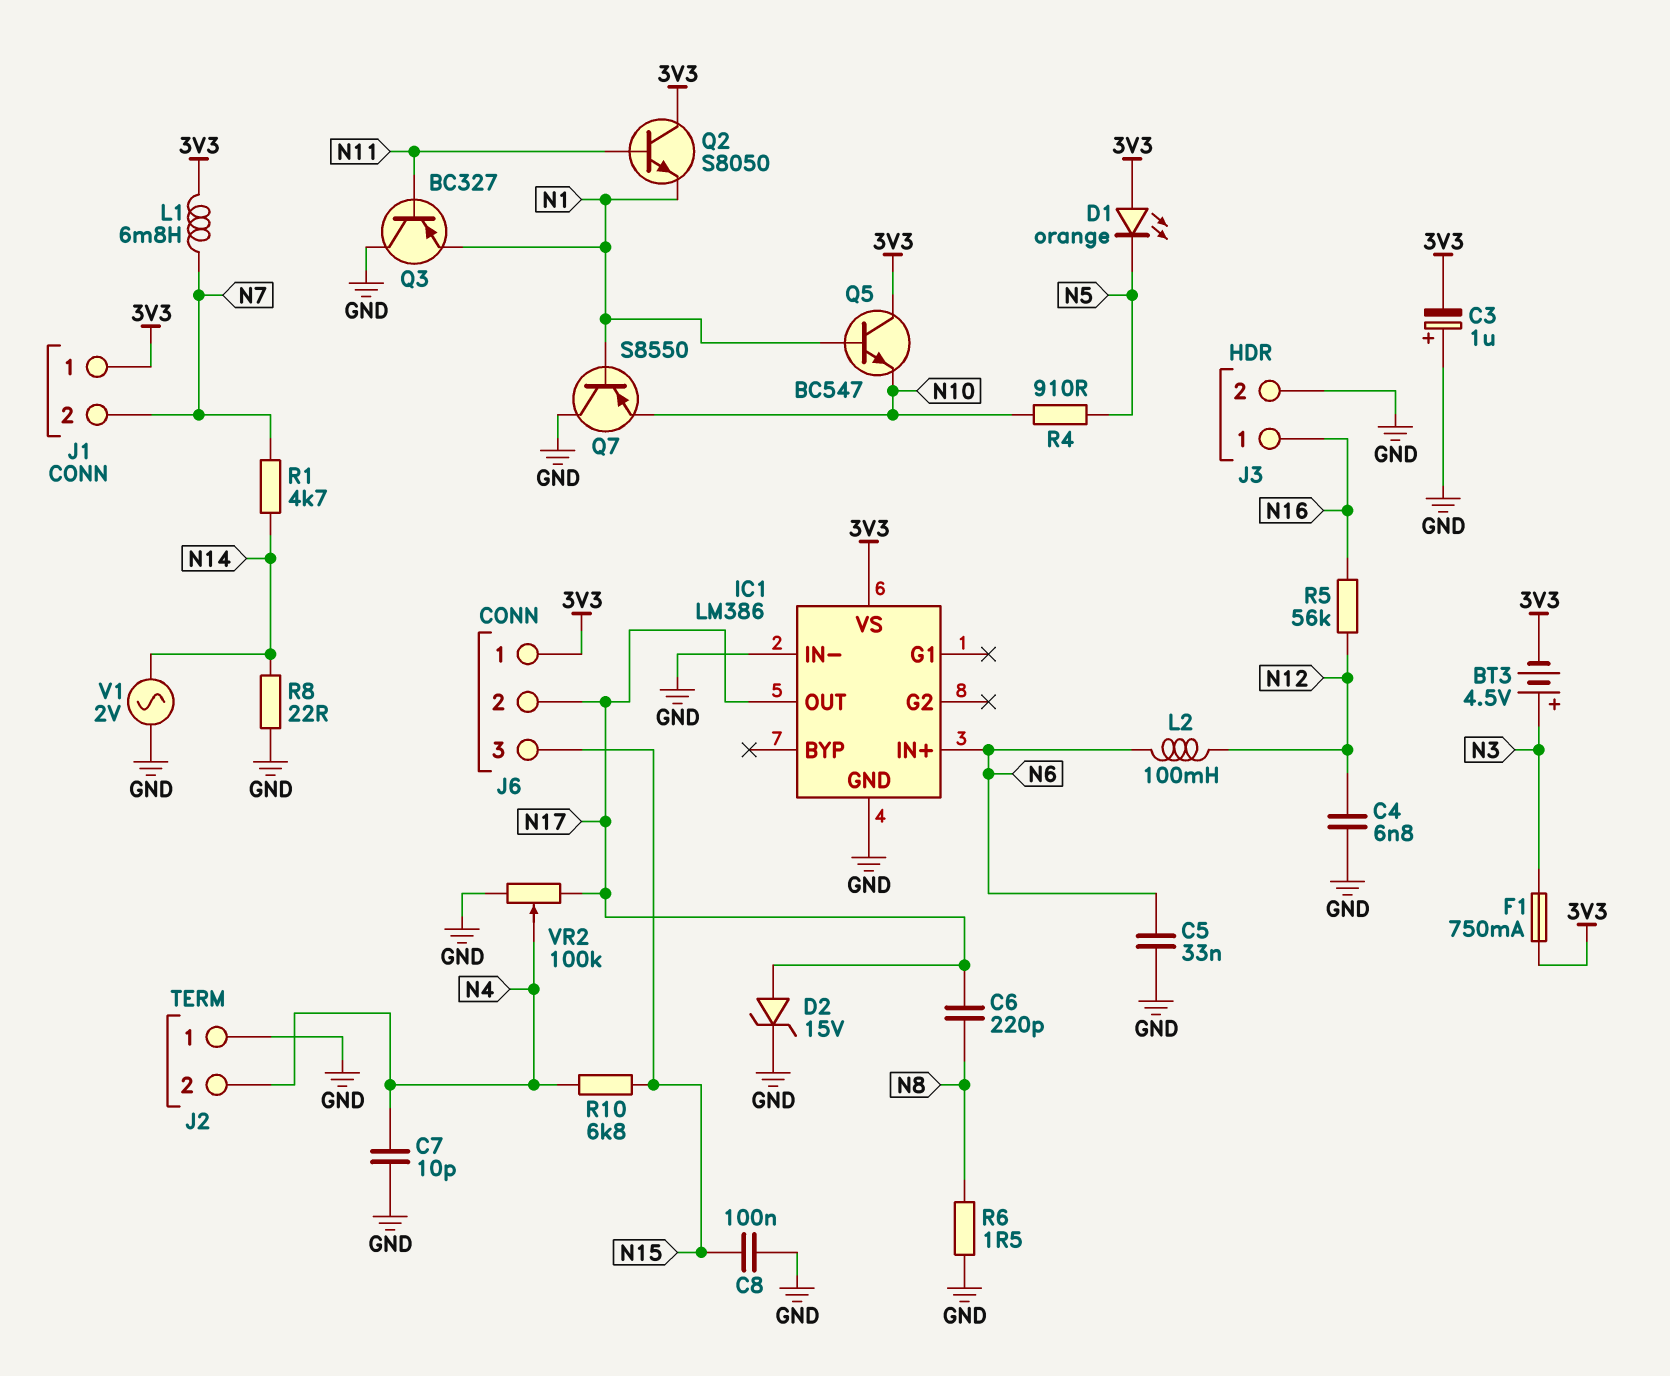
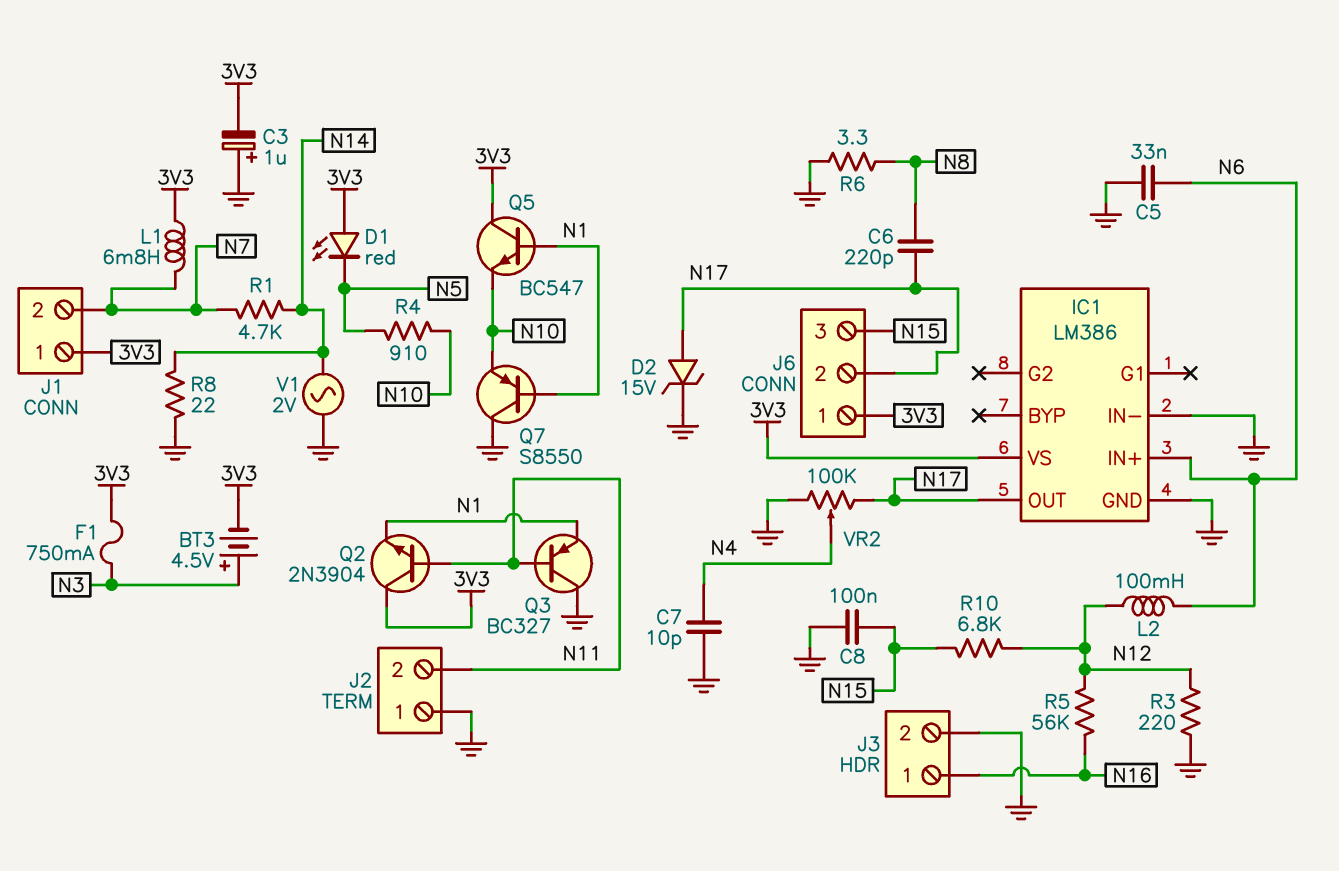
C4: 6.8nF (GND, N12) -> none
D1: LED orange (A 3V3, K N5) -> LED red (A 3V3, K N5)
J2 pin 2: N4 -> N11
Q2: NPN S8050 (B N11, C 3V3, E N1) -> NPN 2N3904 (B N11, C 3V3, E N1)
R3: none -> 220 (GND, N12)
R6: 1.5 (GND, N8) -> 3.3 (GND, N8)
R10: 6.8k (N4, N15) -> 6.8k (N12, N15)

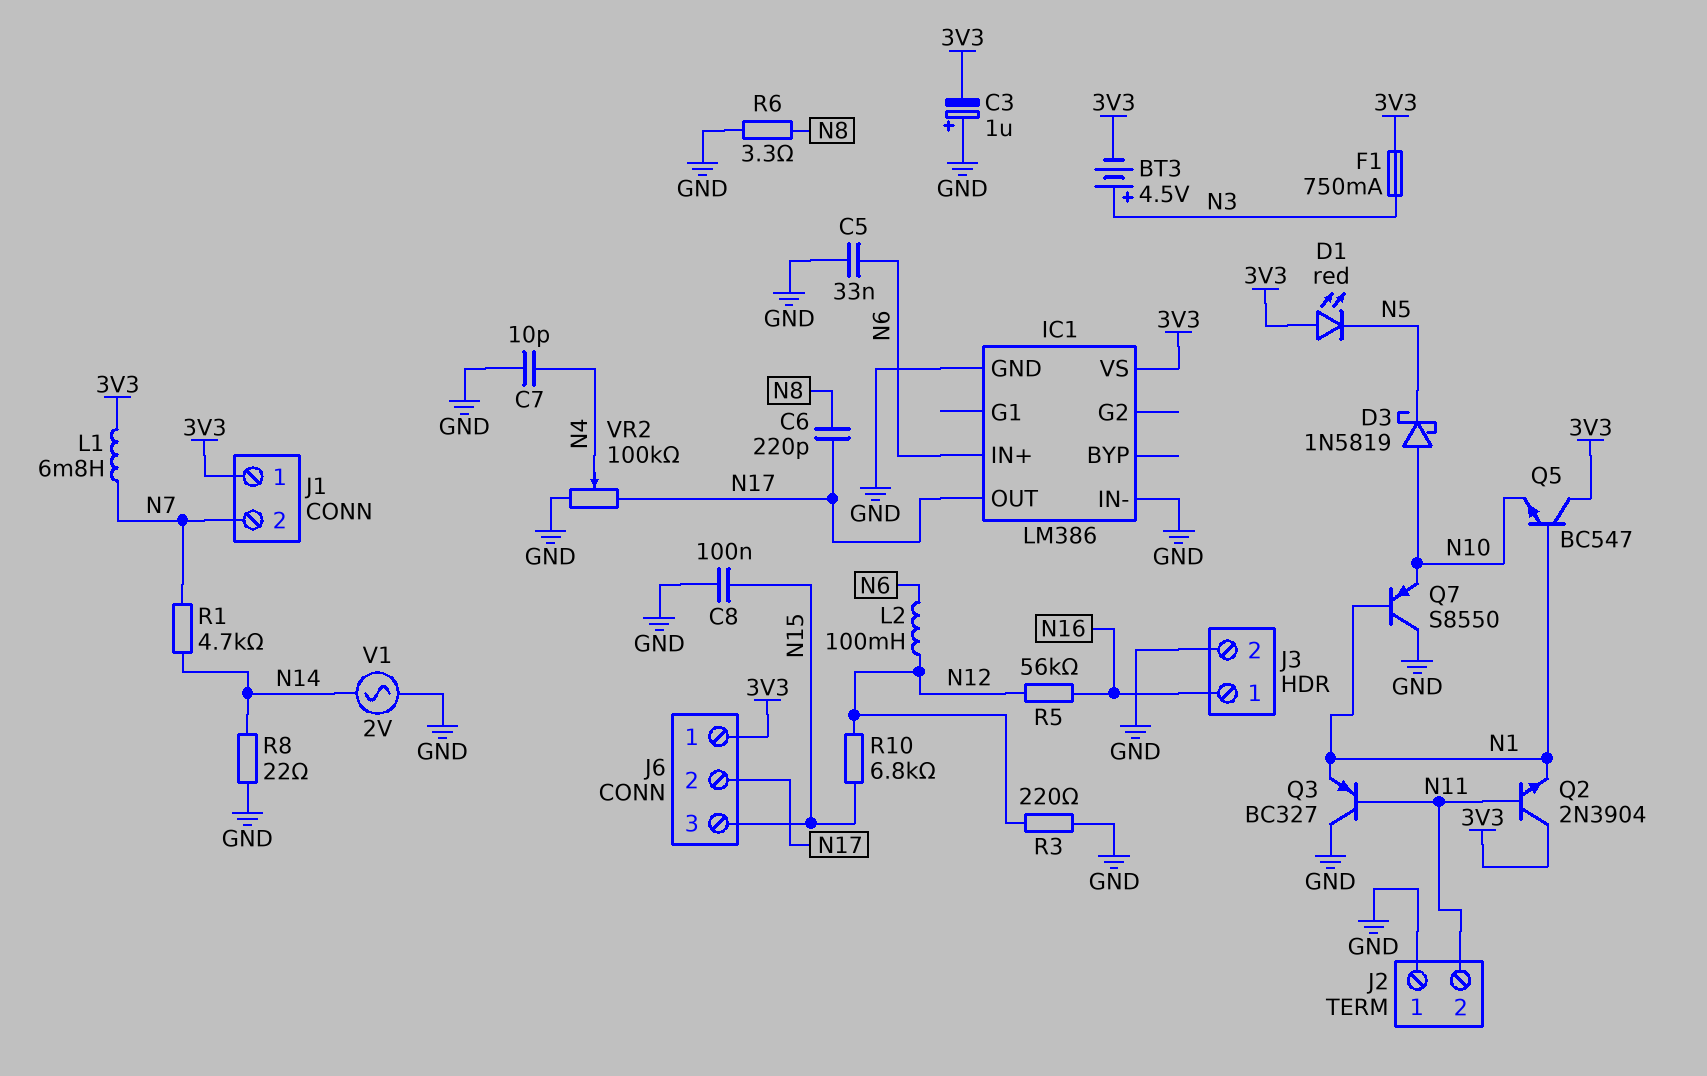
D2: zener 15V (A N17, K GND) -> none
D3: none -> schottky 1N5819 (A N10, K N5)
R4: 910 (N5, N10) -> none

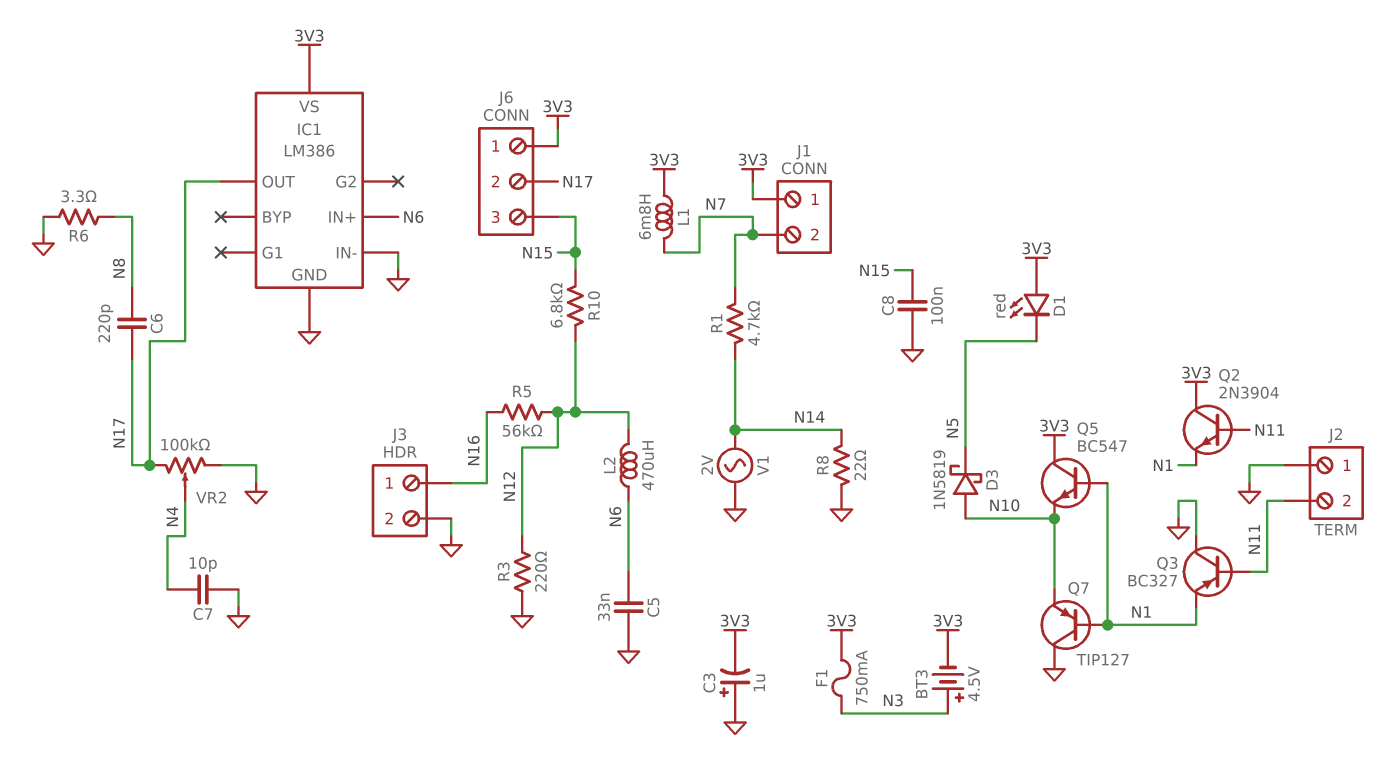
L2: 100mH (N6, N12) -> 470uH (N6, N12)
Q7: PNP S8550 (B N1, C GND, E N10) -> PNP TIP127 (B N1, C GND, E N10)

